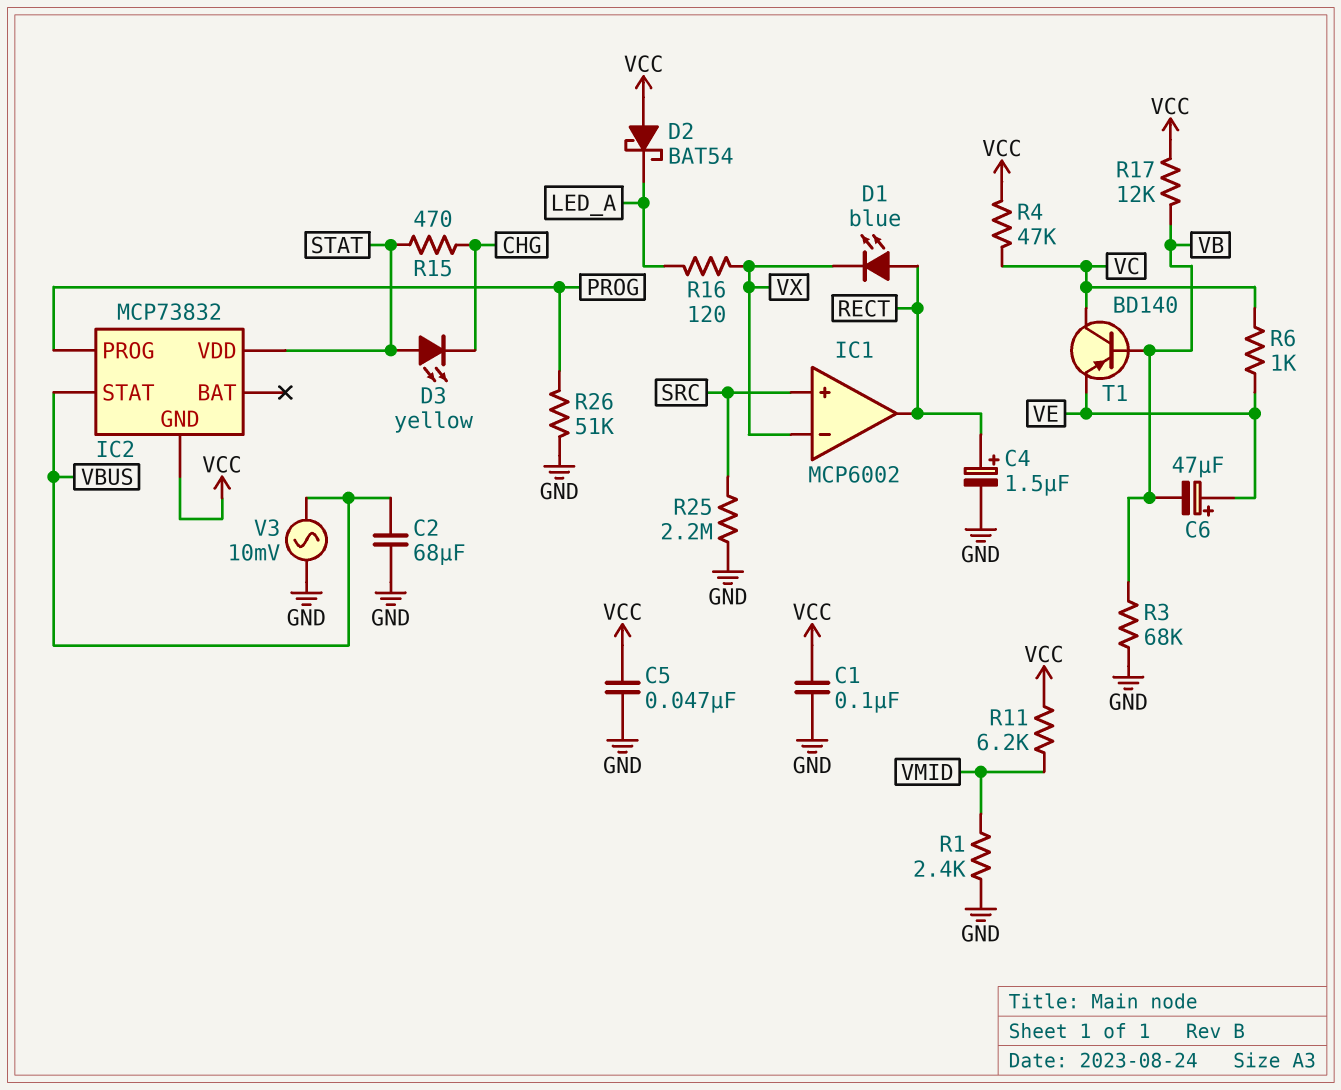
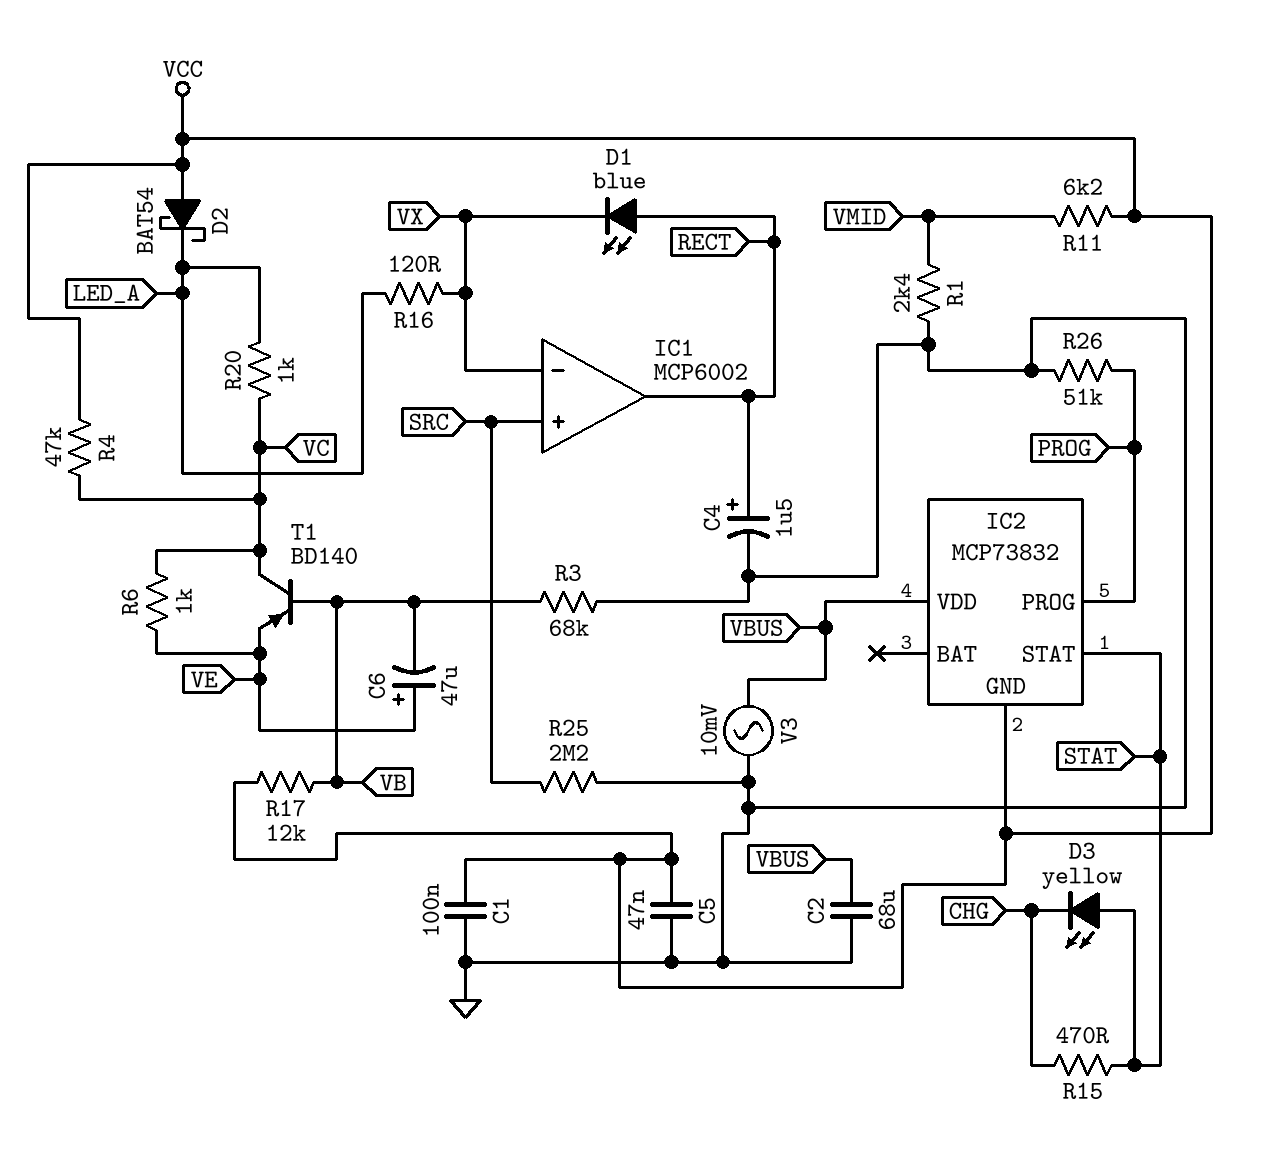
IC2 pin STAT: VBUS -> STAT
IC2 pin VDD: STAT -> VBUS
R20: none -> 1k (LED_A, VC)

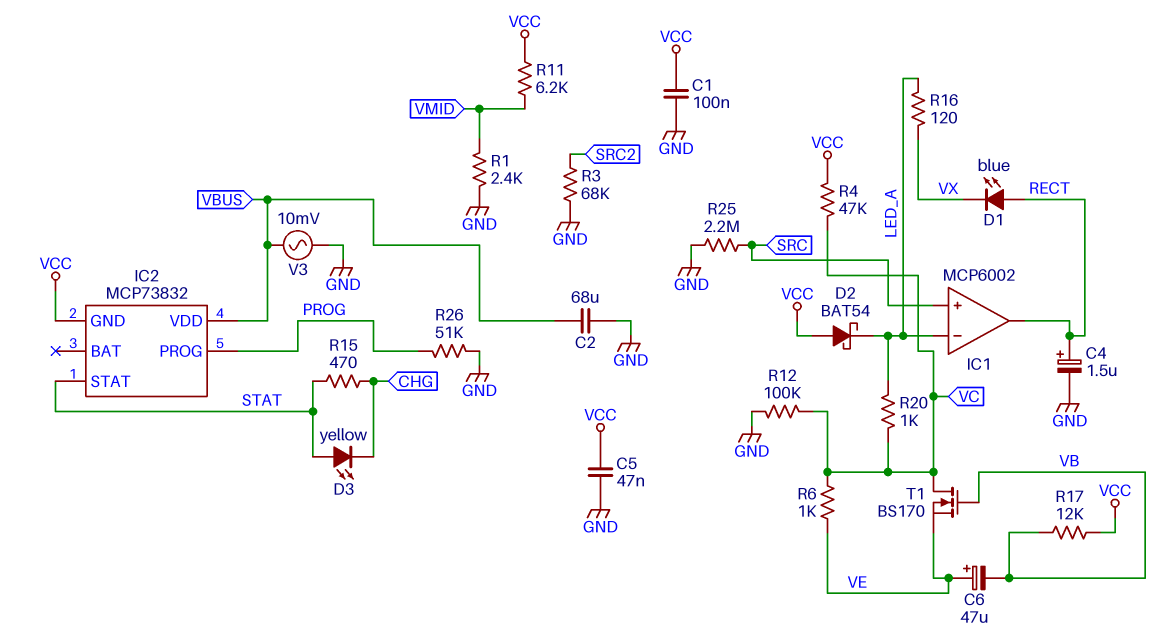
IC1 pin in-: VX -> LED_A
R3: 68k (GND, VB) -> 68k (GND, SRC2)
R12: none -> 100k (GND, VC)
T1: PNP BD140 (B VB, C VC, E VE) -> NMOS BS170 (G VB, D VC, S VE)

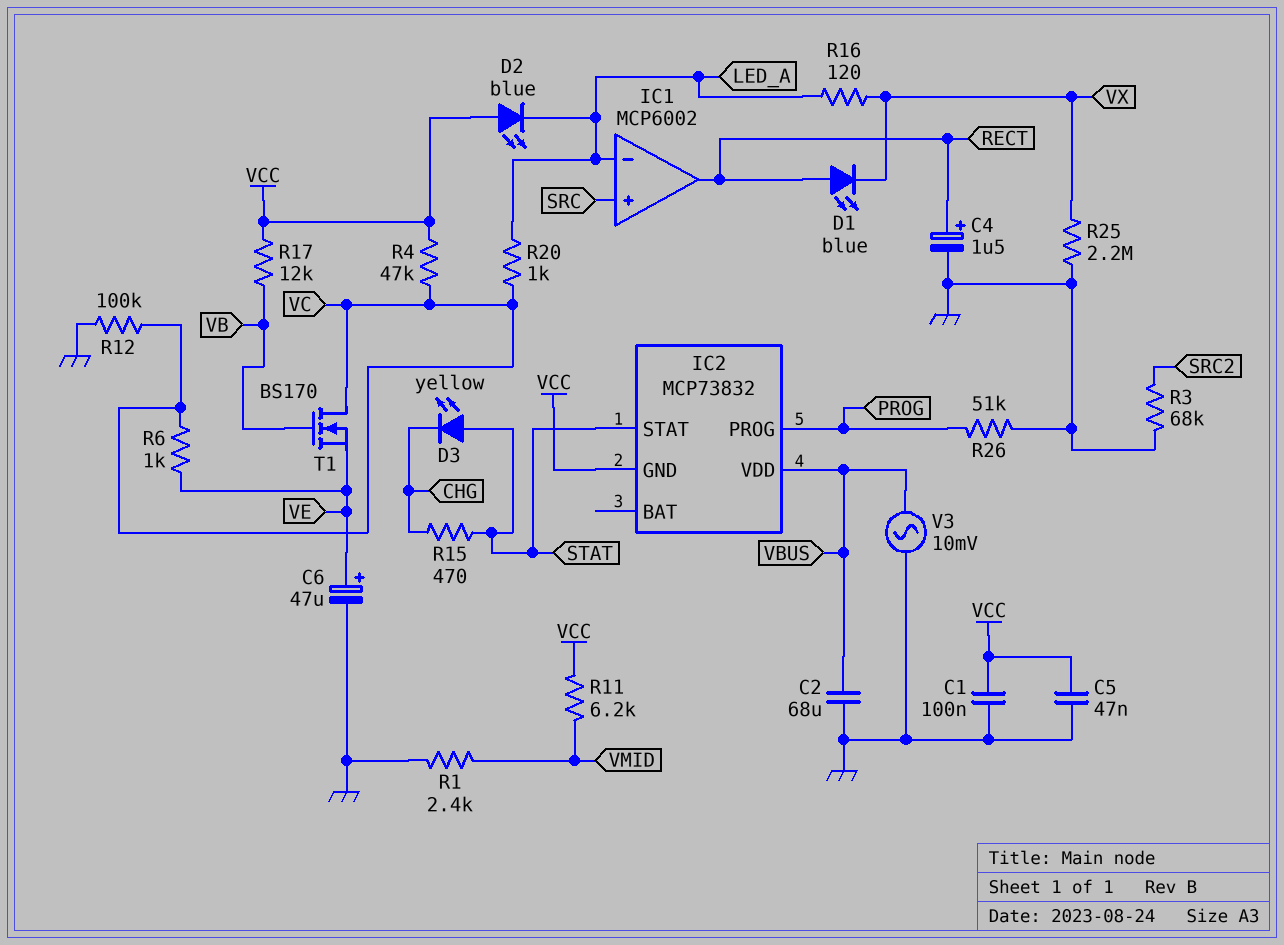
C6: 47uF (plus VE, minus VB) -> 47uF (plus VE, minus GND)
D2: schottky BAT54 (A VCC, K LED_A) -> LED blue (A VCC, K LED_A)
R25: 2.2M (GND, SRC) -> 2.2M (GND, VX)

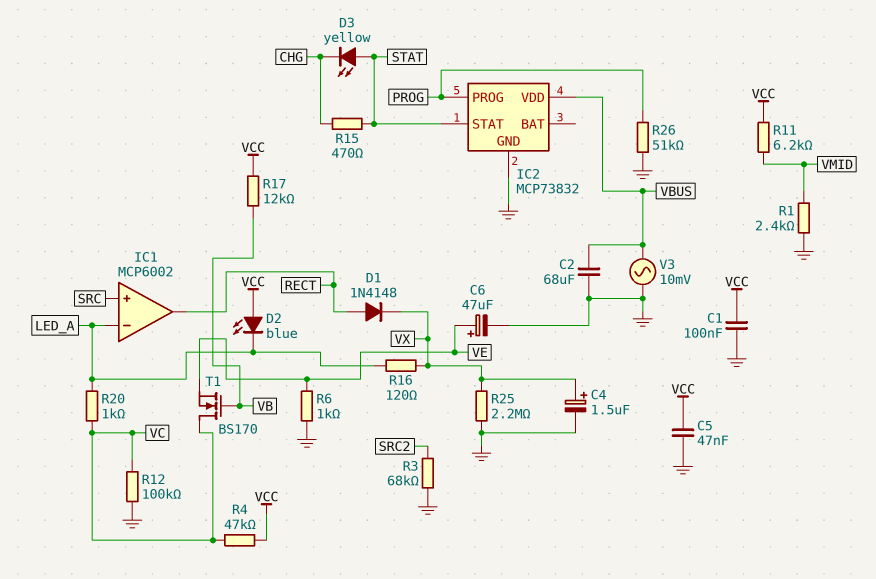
C4: 1.5uF (plus RECT, minus GND) -> 1.5uF (plus VX, minus GND)
D1: LED blue (A RECT, K VX) -> diode 1N4148 (A RECT, K VX)
IC2 pin GND: VCC -> GND
R6: 1k (VC, VE) -> 1k (GND, VE)

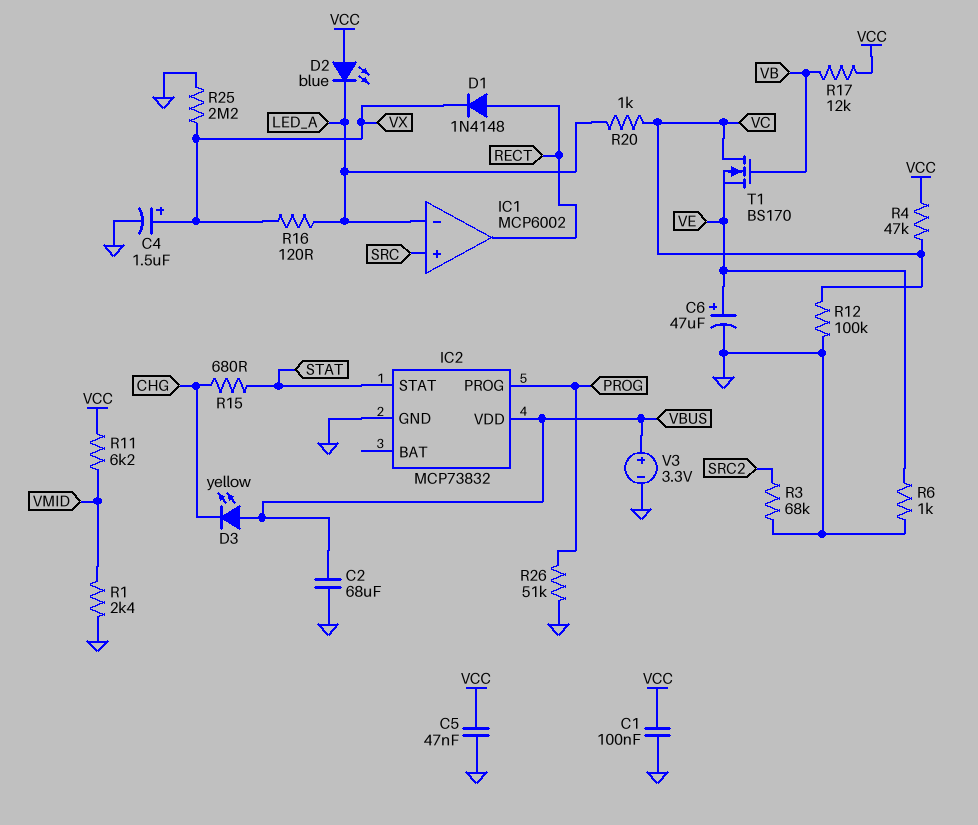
D3: LED yellow (A STAT, K CHG) -> LED yellow (A VBUS, K CHG)
R15: 470 (CHG, STAT) -> 680 (CHG, STAT)
V3: AC 10mV (GND, VBUS) -> 3.3V (plus VBUS, minus GND)

